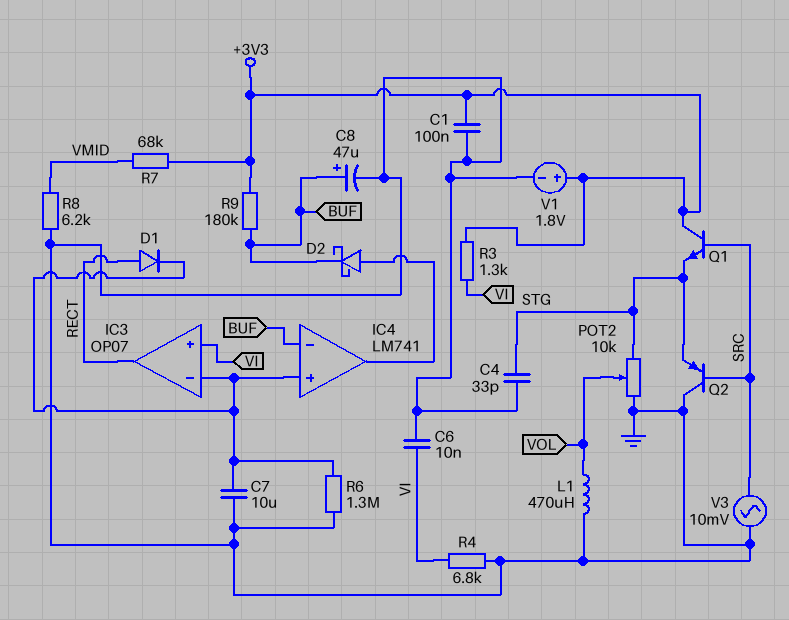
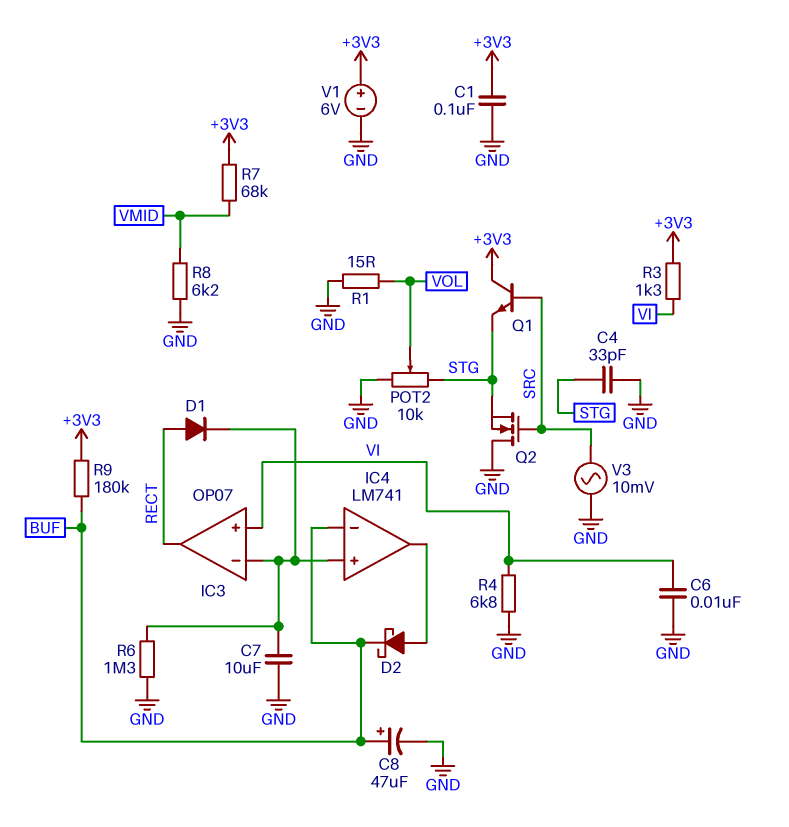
L1: 470uH (GND, VOL) -> none
Q2: PNP (B SRC, C GND, E STG) -> NMOS (G SRC, D GND, S STG)
R1: none -> 15 (GND, VOL)
V1: 1.8V (plus +3V3, minus GND) -> 6V (plus +3V3, minus GND)

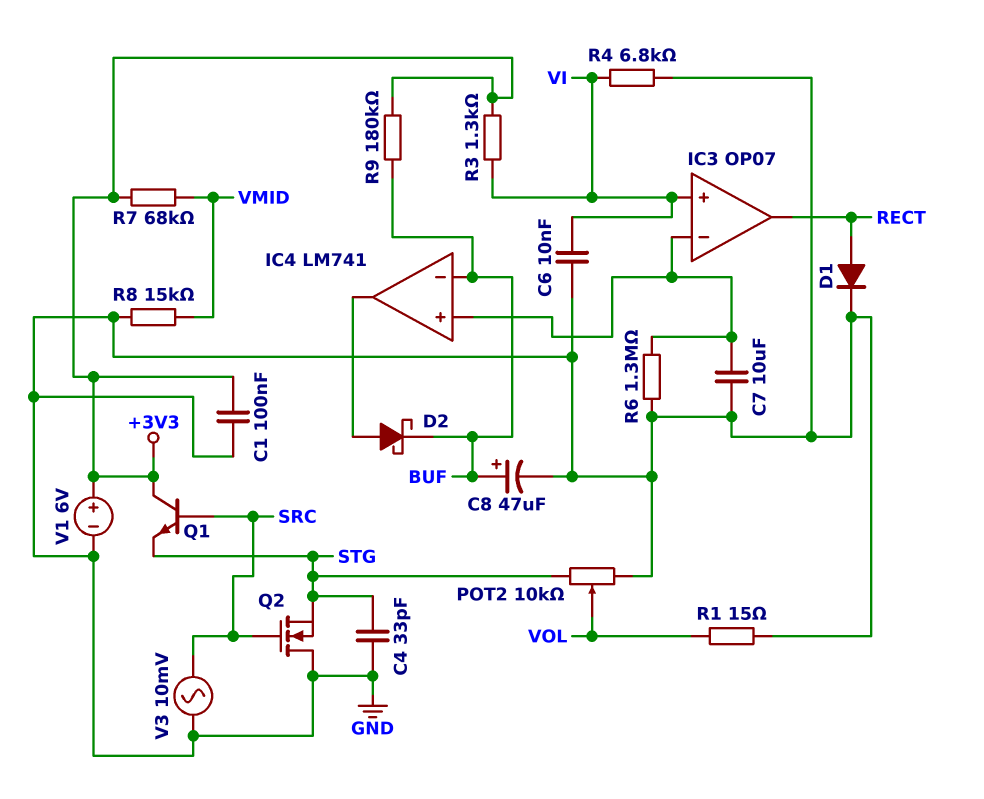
D1: diode (A RECT, K IC3/in-) -> diode (A RECT, K GND)
R8: 6.2k (GND, VMID) -> 15k (GND, VMID)

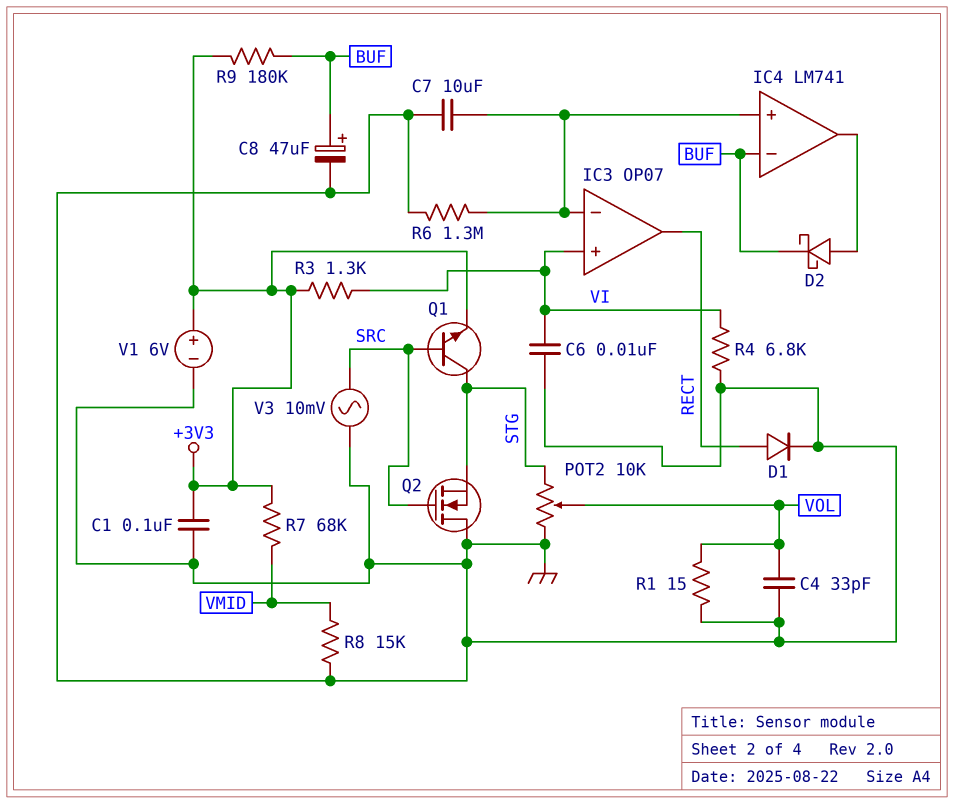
C4: 33pF (GND, STG) -> 33pF (GND, VOL)
Q1: NPN (B SRC, C +3V3, E STG) -> NPN (B SRC, C STG, E +3V3)

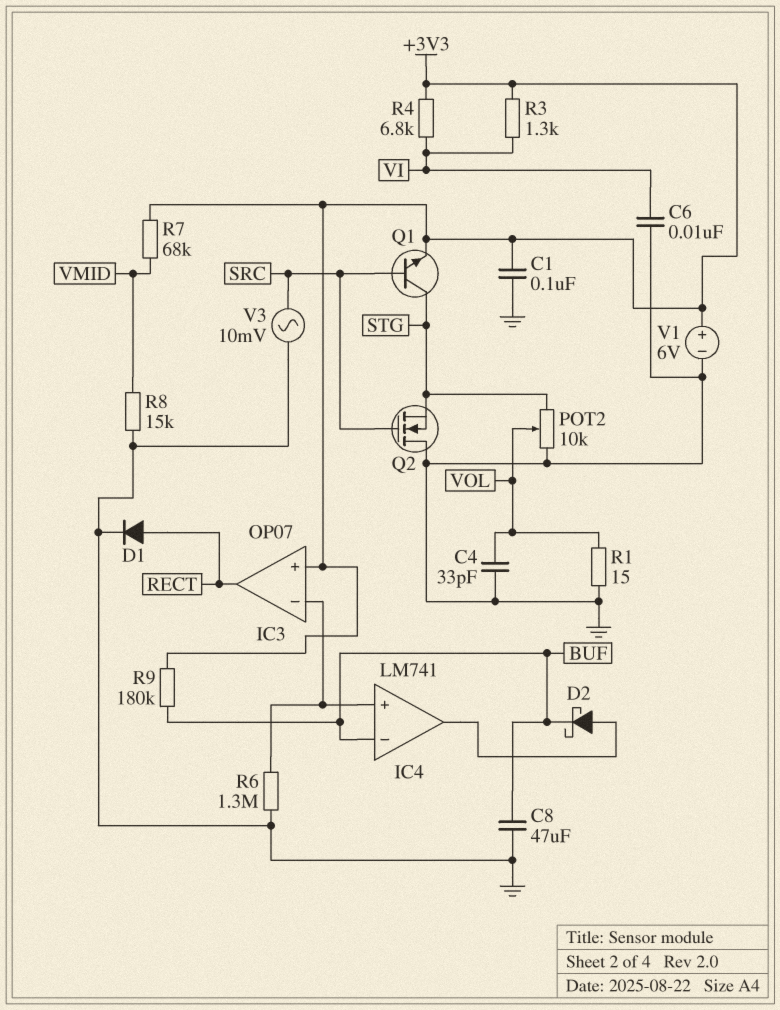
C7: 10uF (GND, IC3/in-) -> none
C8: 47uF (plus BUF, minus GND) -> 47uF (BUF, GND)
IC3 pin in+: VI -> +3V3
R4: 6.8k (GND, VI) -> 6.8k (+3V3, VI)

